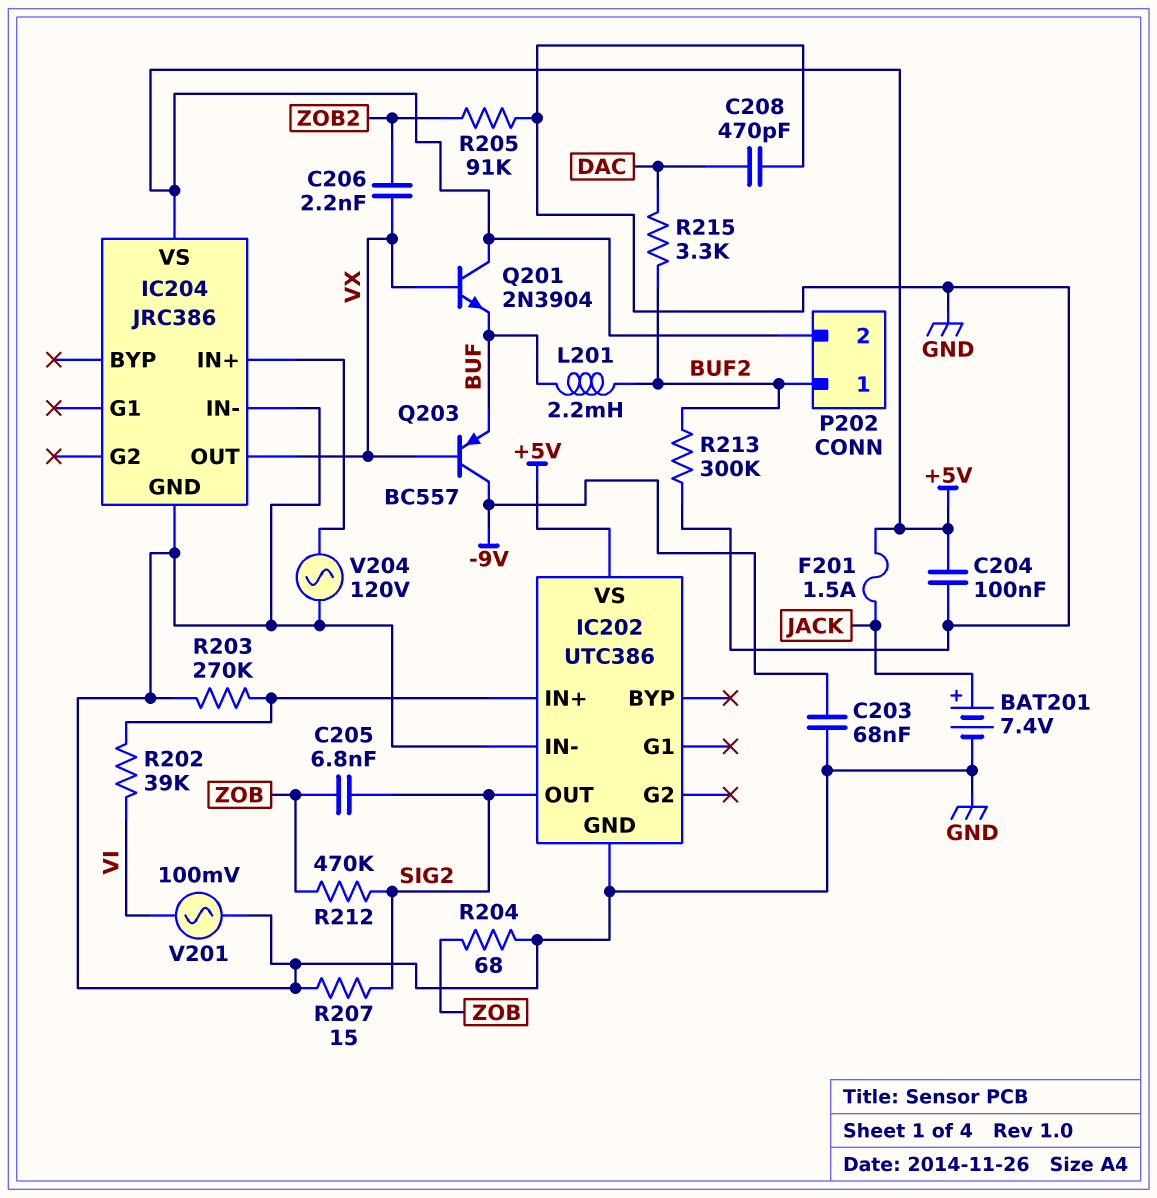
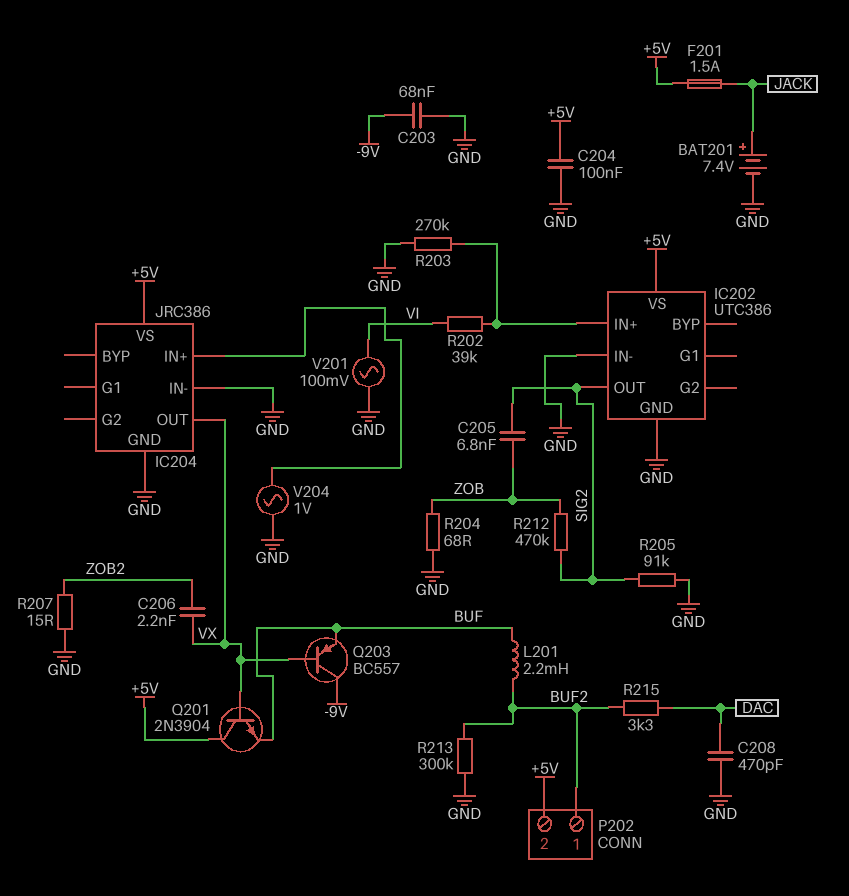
R205: 91k (GND, ZOB2) -> 91k (GND, SIG2)
R207: 15 (GND, SIG2) -> 15 (GND, ZOB2)
V204: AC 120V (GND, IC204/IN+) -> AC 1V (GND, IC204/IN+)

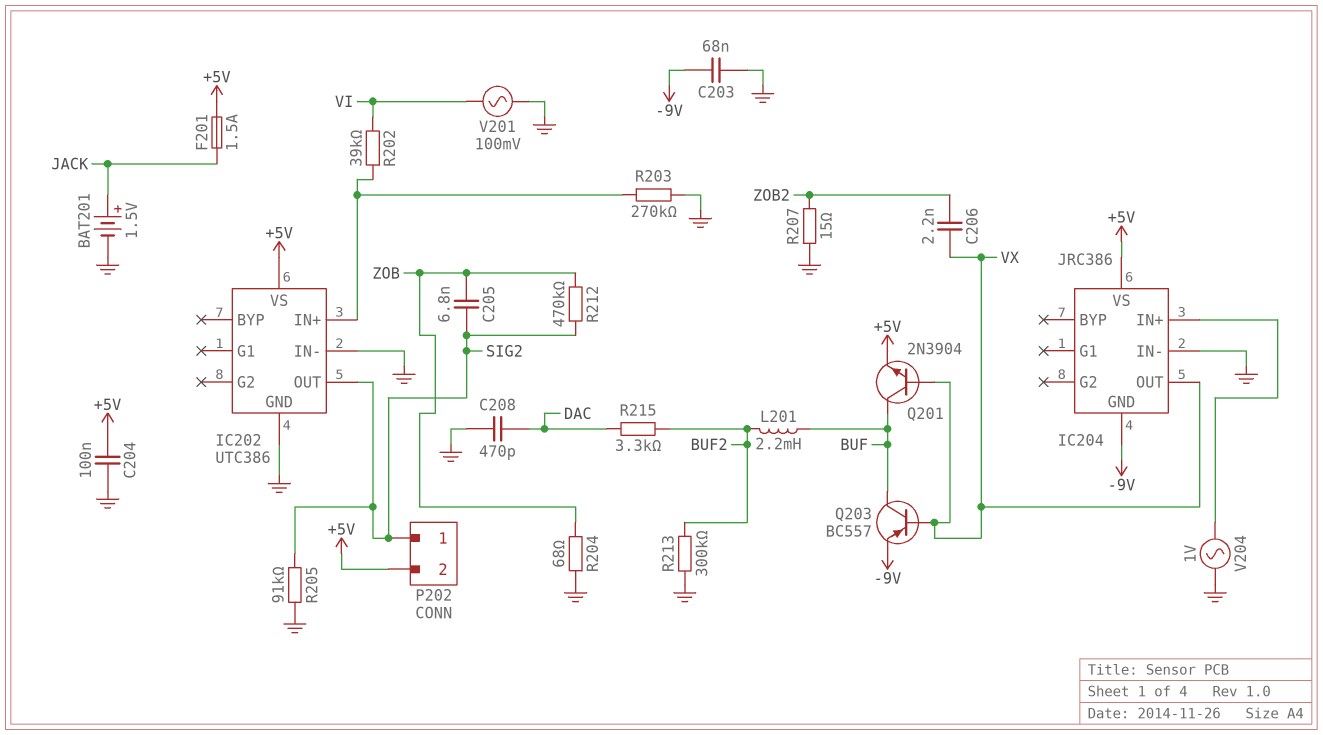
BAT201: 7.4V (plus JACK, minus GND) -> 1.5V (plus JACK, minus GND)
IC204 pin GND: GND -> -9V
P202 pin 1: BUF2 -> SIG2
Q201: NPN 2N3904 (B VX, C +5V, E BUF) -> NPN 2N3904 (B VX, C BUF, E +5V)
Q203: PNP BC557 (B VX, C -9V, E BUF) -> PNP BC557 (B VX, C BUF, E -9V)

